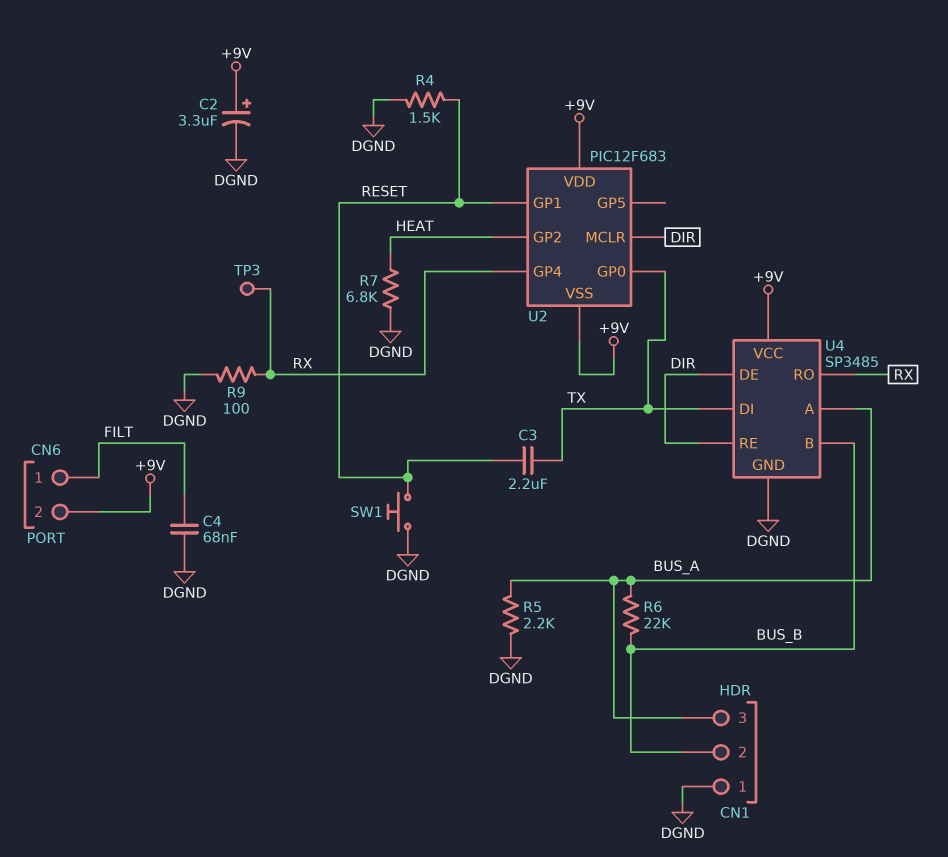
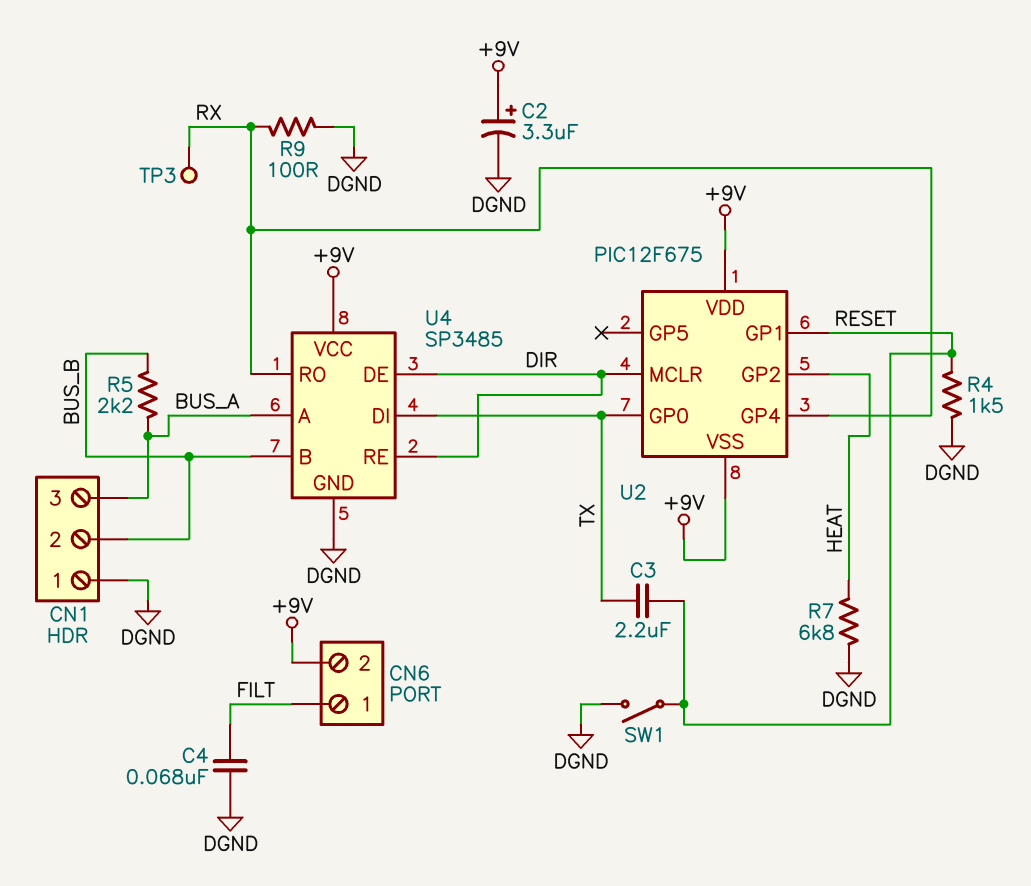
R5: 2.2k (BUS_A, DGND) -> 2.2k (BUS_A, BUS_B)
R6: 22k (BUS_A, BUS_B) -> none
SW1: button (DGND, RESET) -> switch (DGND, RESET)
U2: PIC12F683 -> PIC12F675

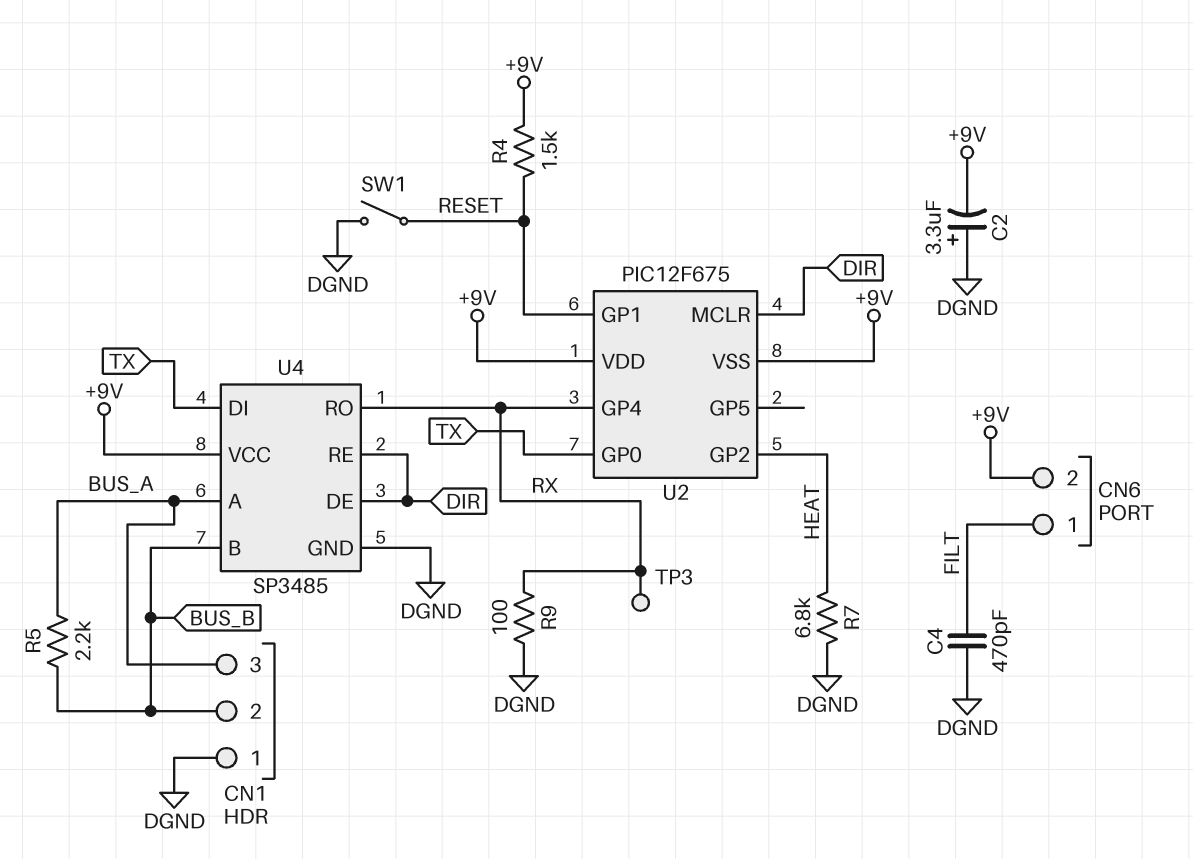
C2: 3.3uF (plus +9V, minus DGND) -> 3.3uF (plus DGND, minus +9V)
C3: 2.2uF (RESET, TX) -> none
C4: 68nF (DGND, FILT) -> 470pF (DGND, FILT)
R4: 1.5k (DGND, RESET) -> 1.5k (+9V, RESET)

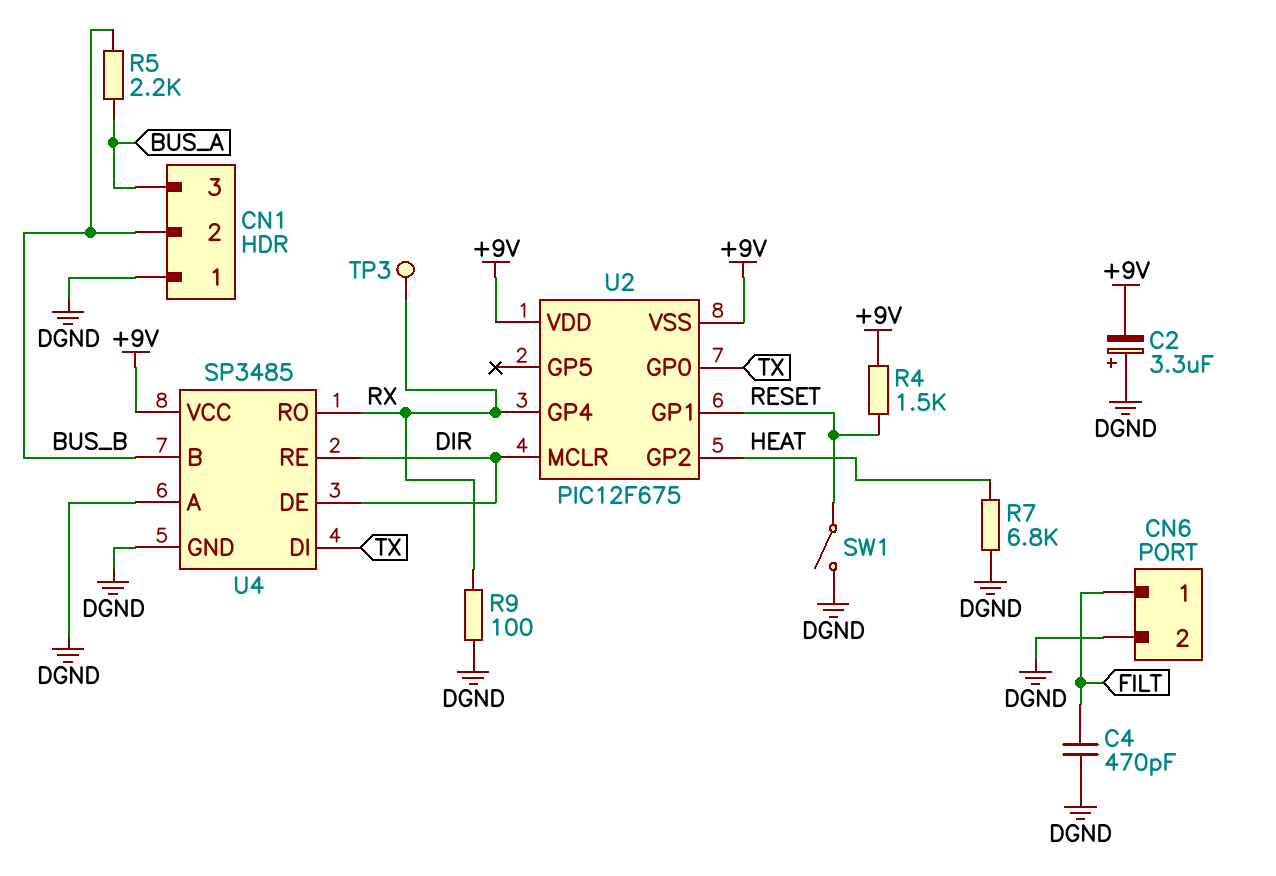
CN6 pin 2: +9V -> DGND
U4 pin A: BUS_A -> DGND

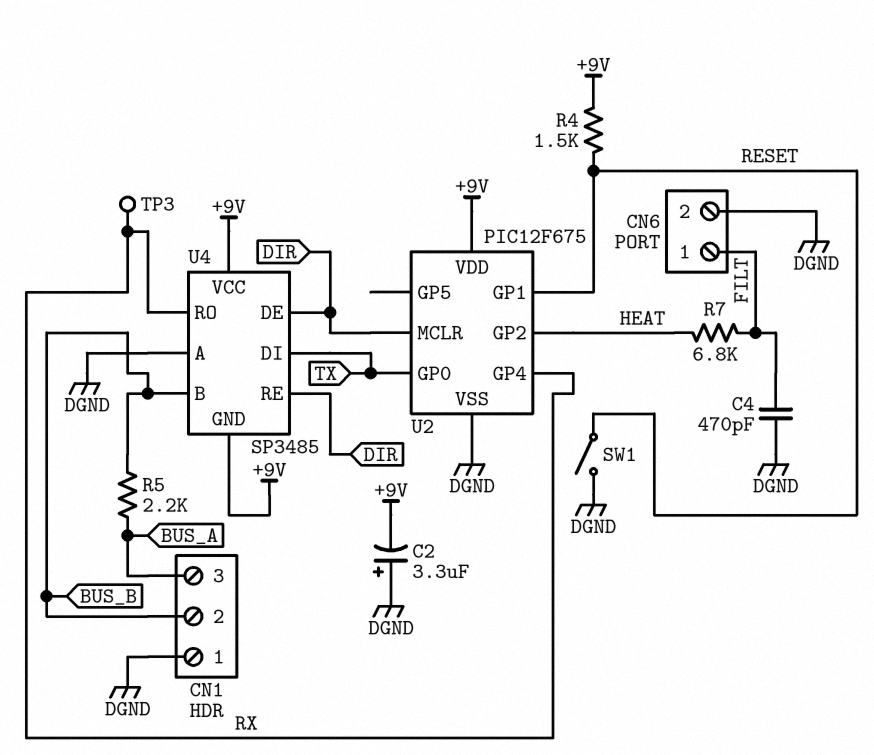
R7: 6.8k (DGND, HEAT) -> 6.8k (FILT, HEAT)
R9: 100 (DGND, RX) -> none
U2 pin VSS: +9V -> DGND
U4 pin GND: DGND -> +9V

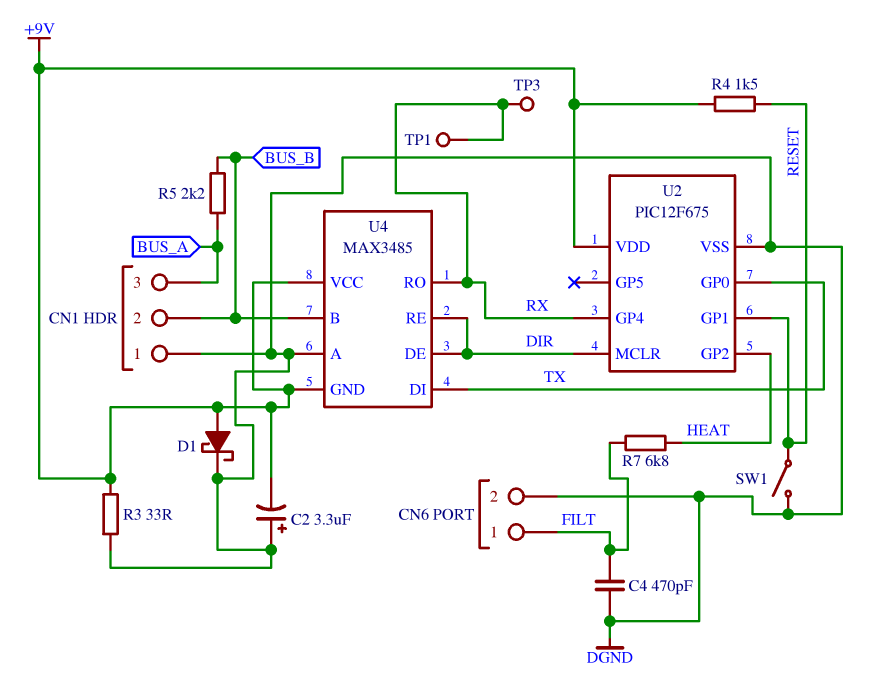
D1: none -> schottky (A +9V, K DGND)
R3: none -> 33 (+9V, DGND)
TP1: none -> test point (RX)
U4: SP3485 -> MAX3485

